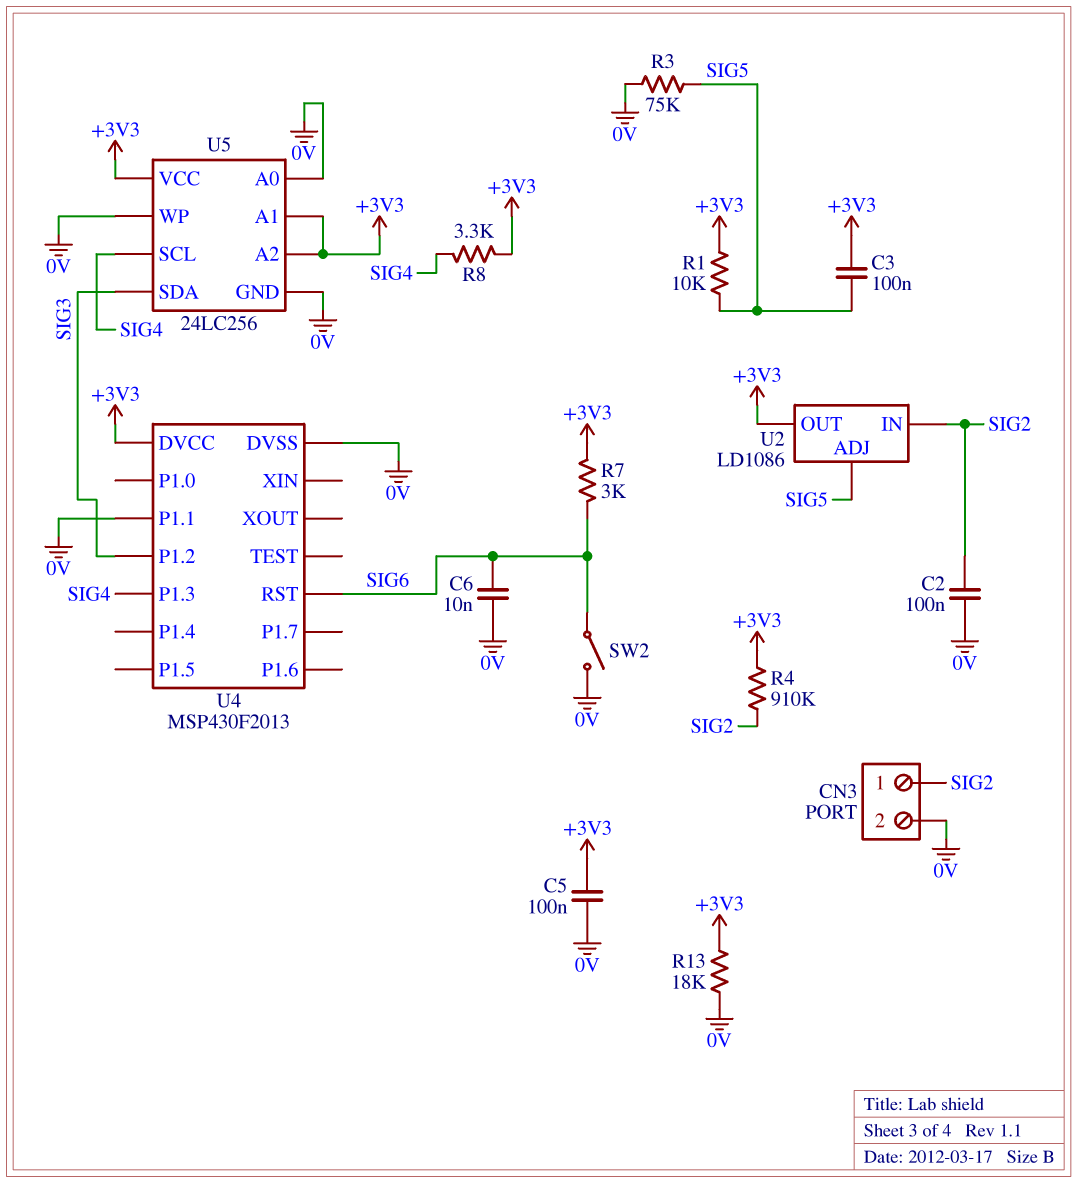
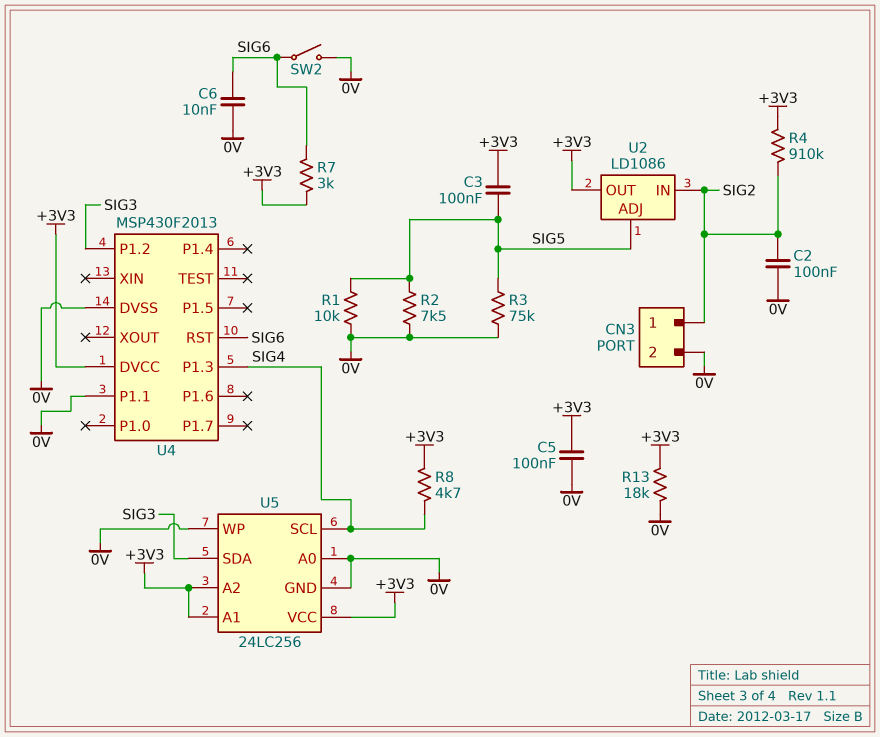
R1: 10k (+3V3, SIG5) -> 10k (0V, SIG5)
R2: none -> 7.5k (0V, SIG5)
R8: 3.3k (+3V3, SIG4) -> 4.7k (+3V3, SIG4)

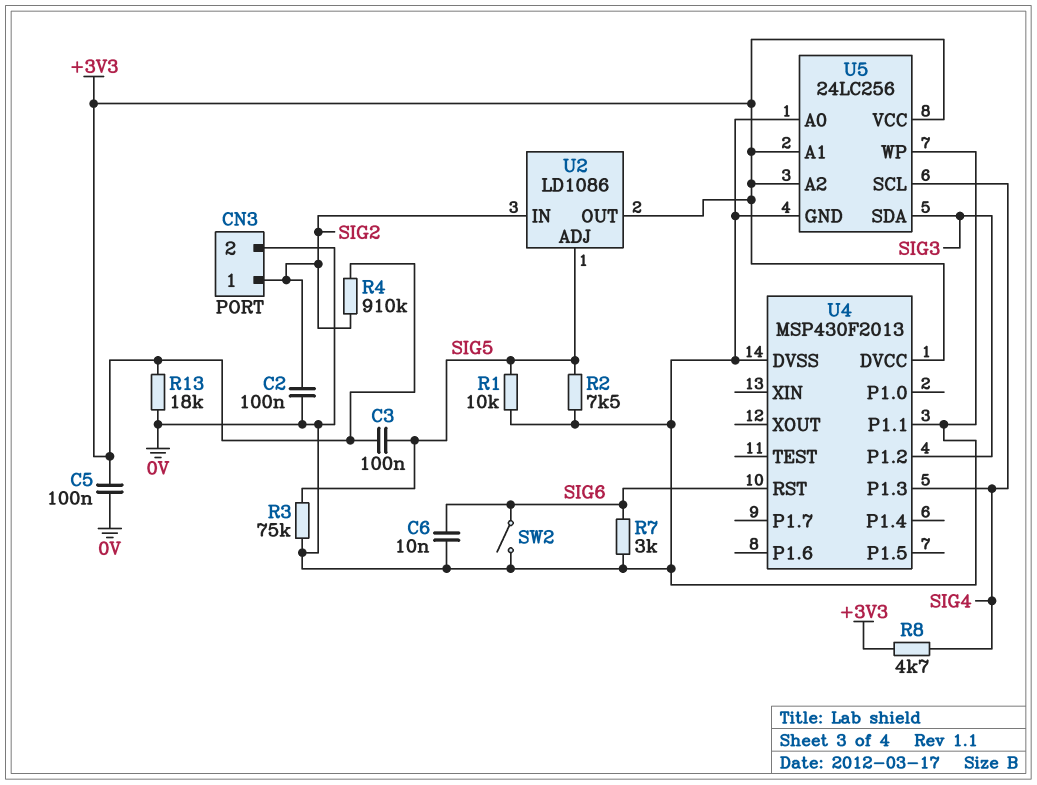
R7: 3k (+3V3, SIG6) -> 3k (0V, SIG6)

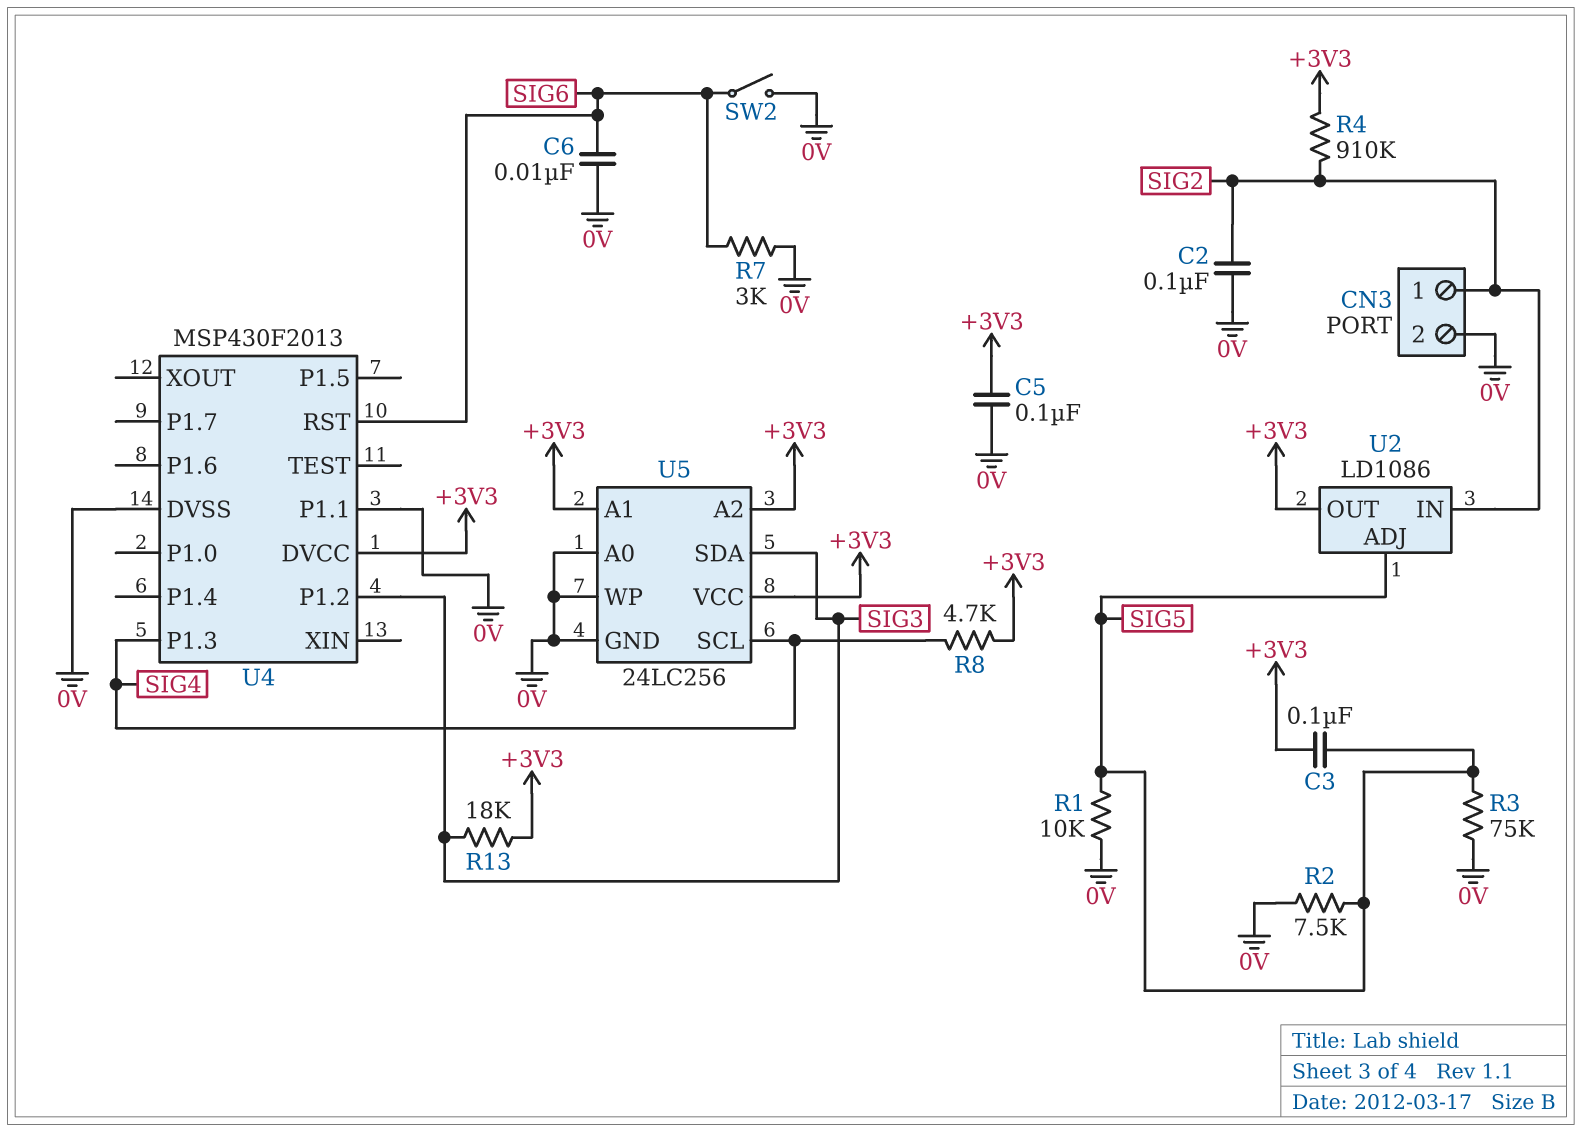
R13: 18k (+3V3, 0V) -> 18k (+3V3, SIG3)

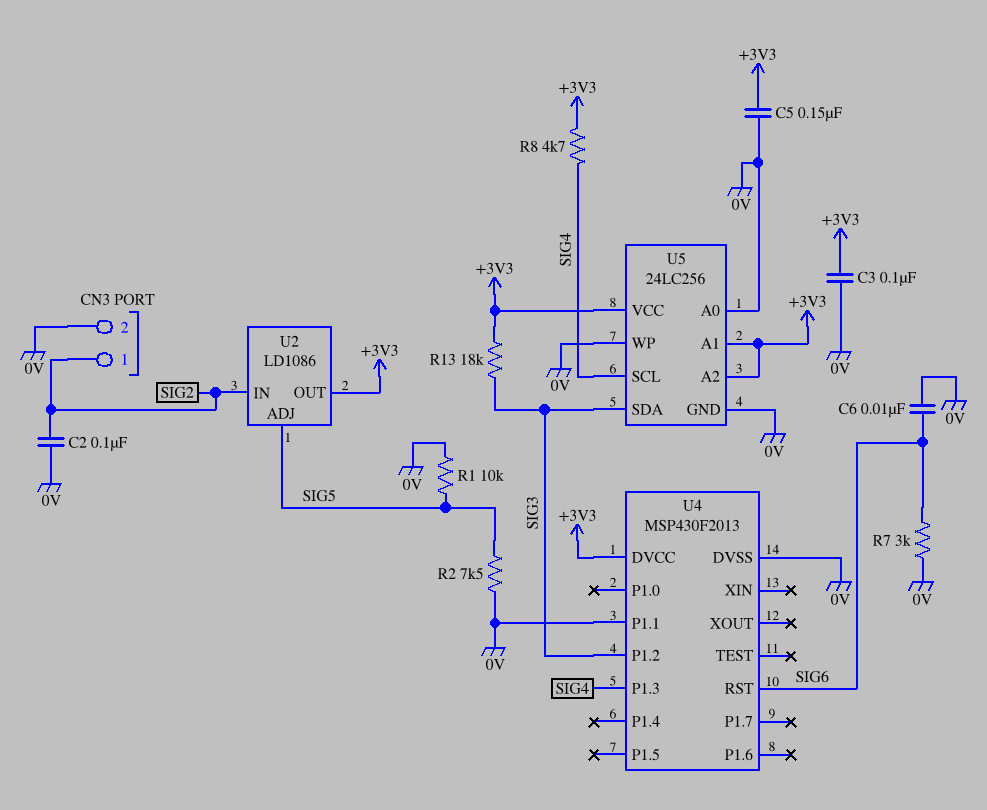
C3: 100nF (+3V3, SIG5) -> 100nF (+3V3, 0V)
C5: 100nF (+3V3, 0V) -> 150nF (+3V3, 0V)
R3: 75k (0V, SIG5) -> none
R4: 910k (+3V3, SIG2) -> none
SW2: switch (0V, SIG6) -> none

